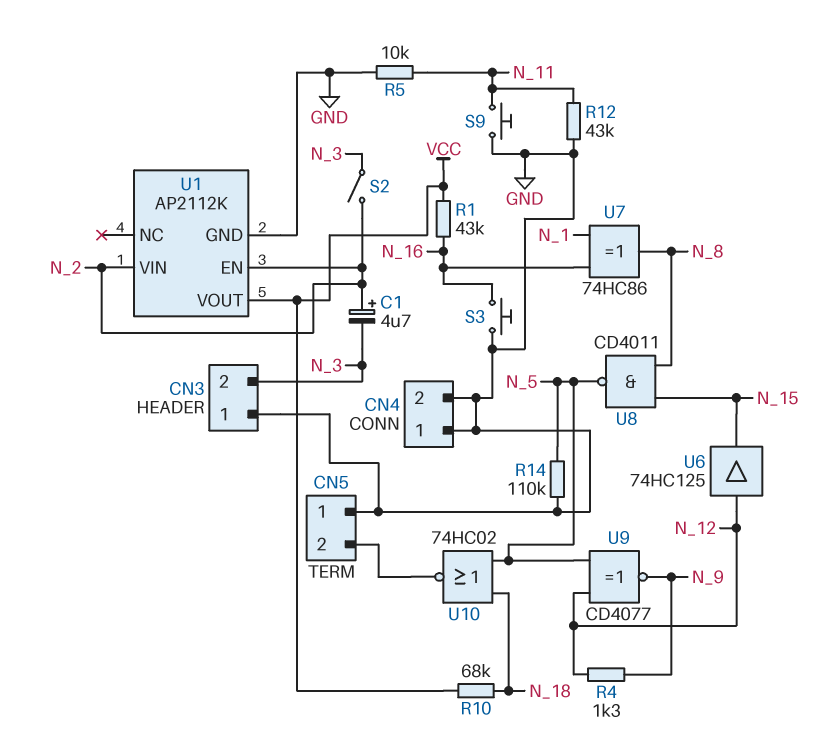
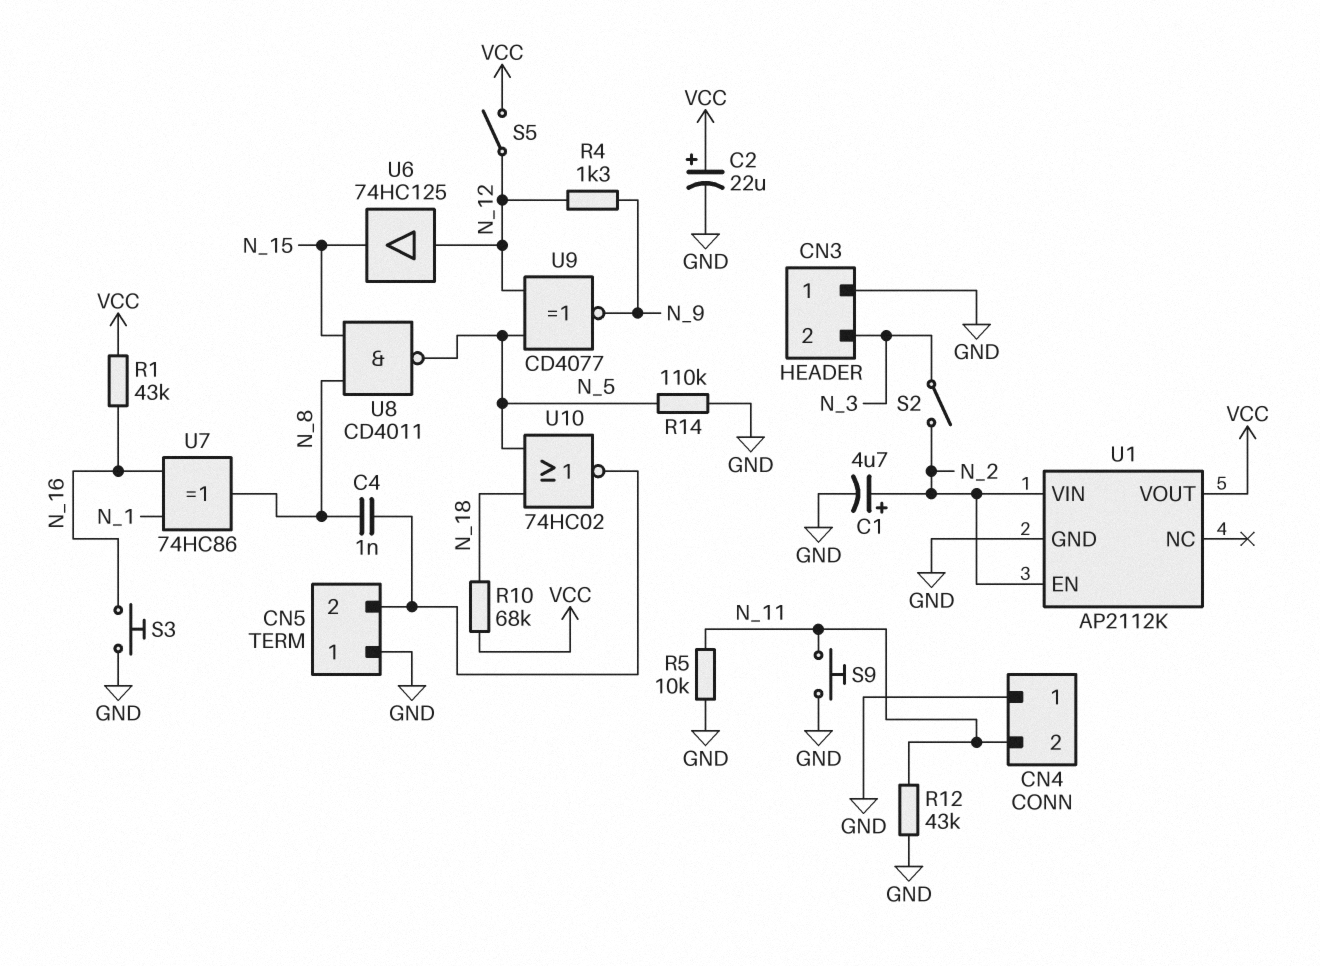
C1: 4.7uF (plus N_2, minus N_3) -> 4.7uF (plus N_2, minus GND)
C2: none -> 22uF (plus VCC, minus GND)
C4: none -> 1nF (CN5/2, N_8)
CN4 pin 2: GND -> N_11
S5: none -> switch (N_12, VCC)

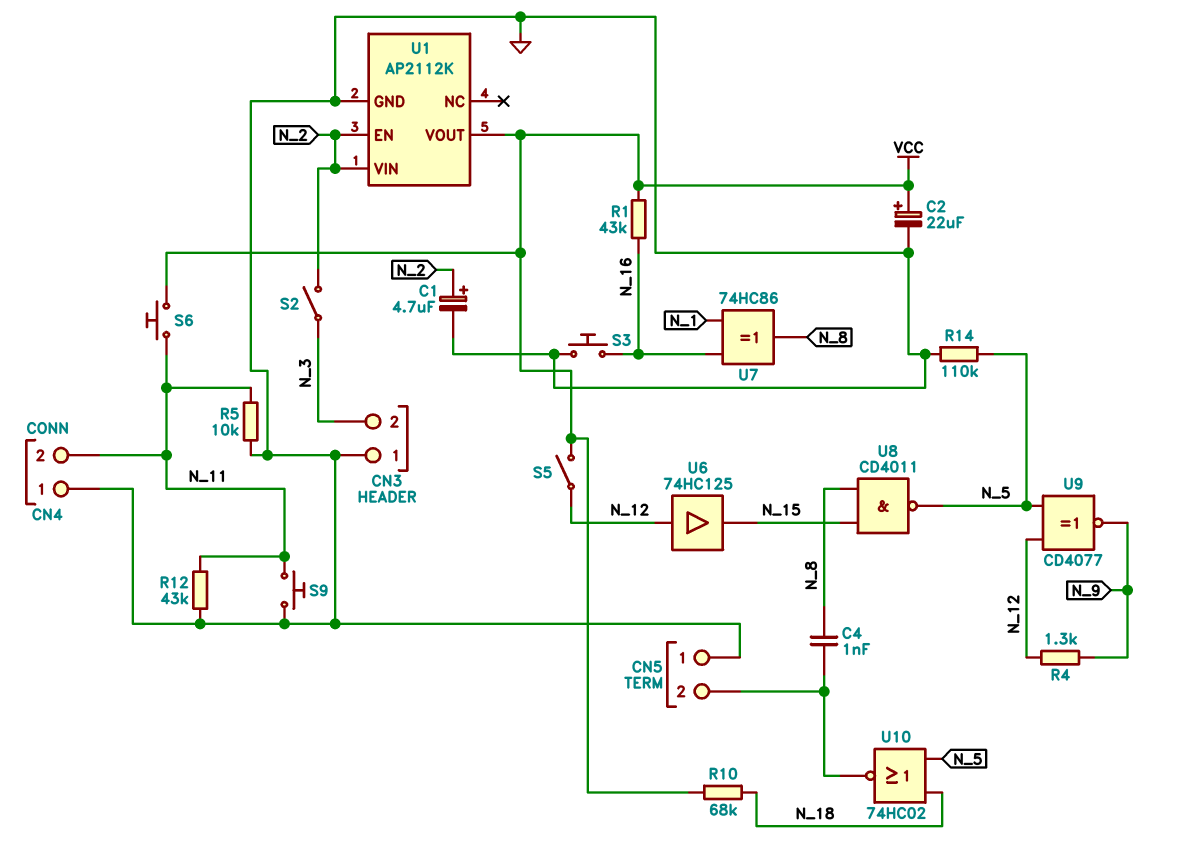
S6: none -> button (N_11, VCC)

